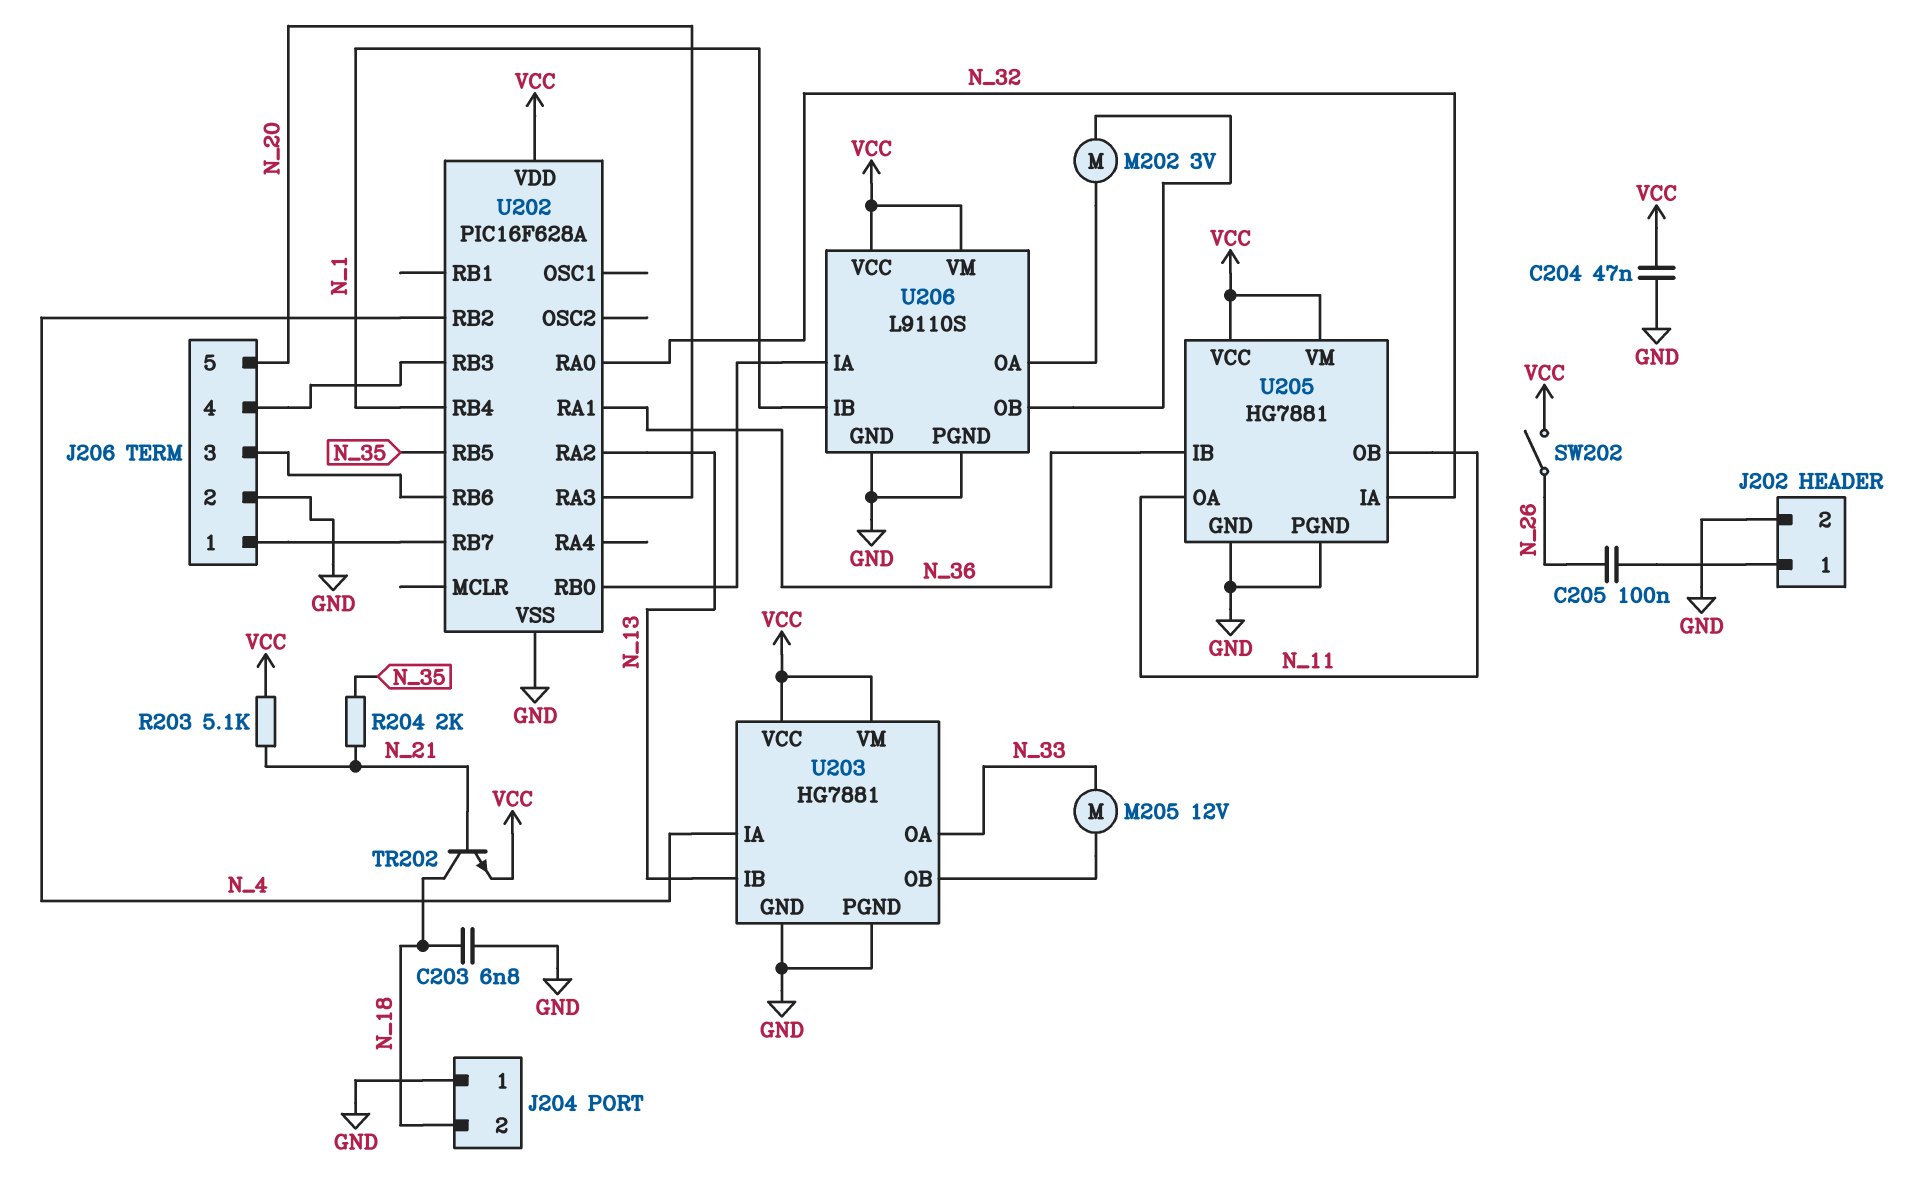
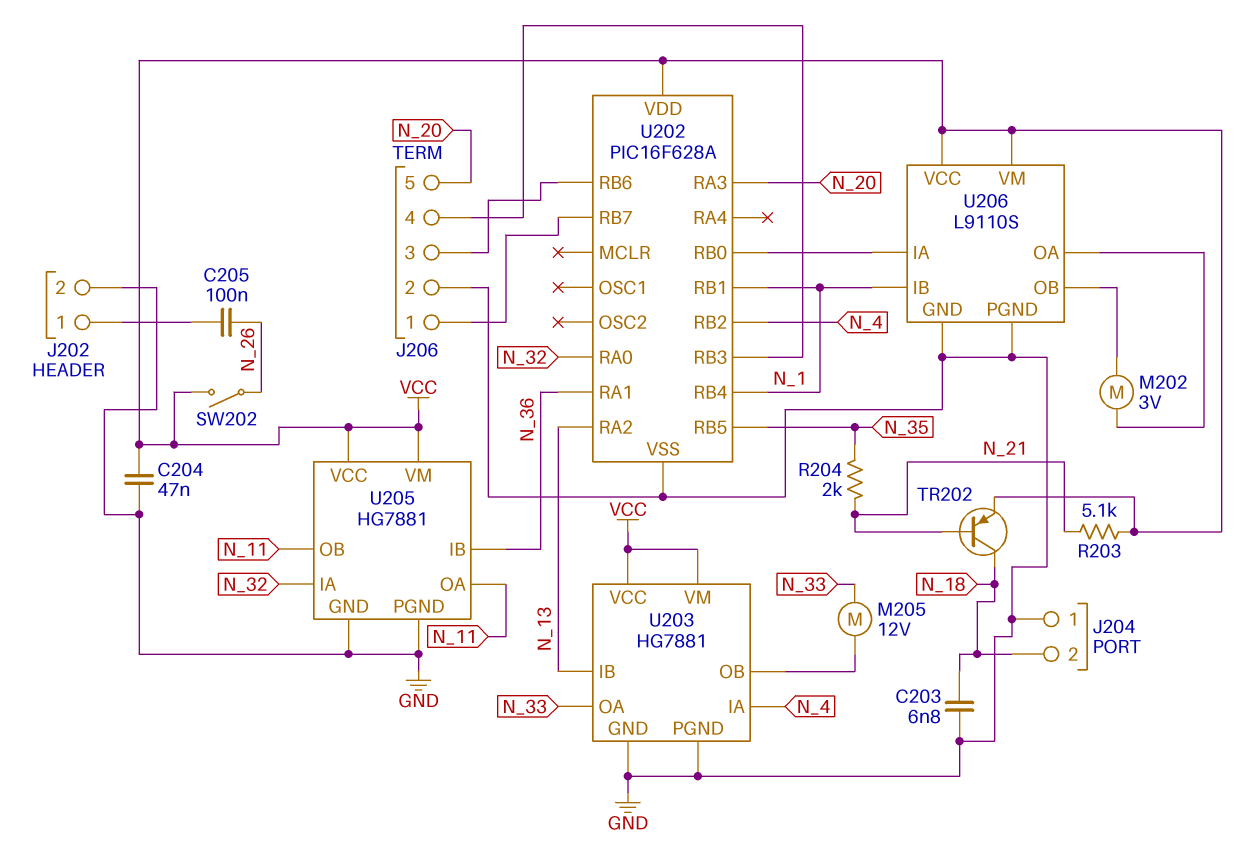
TR202: NPN (B N_21, C N_18, E VCC) -> PNP (B N_21, C N_18, E VCC)
U202 pin RB1: none -> N_1

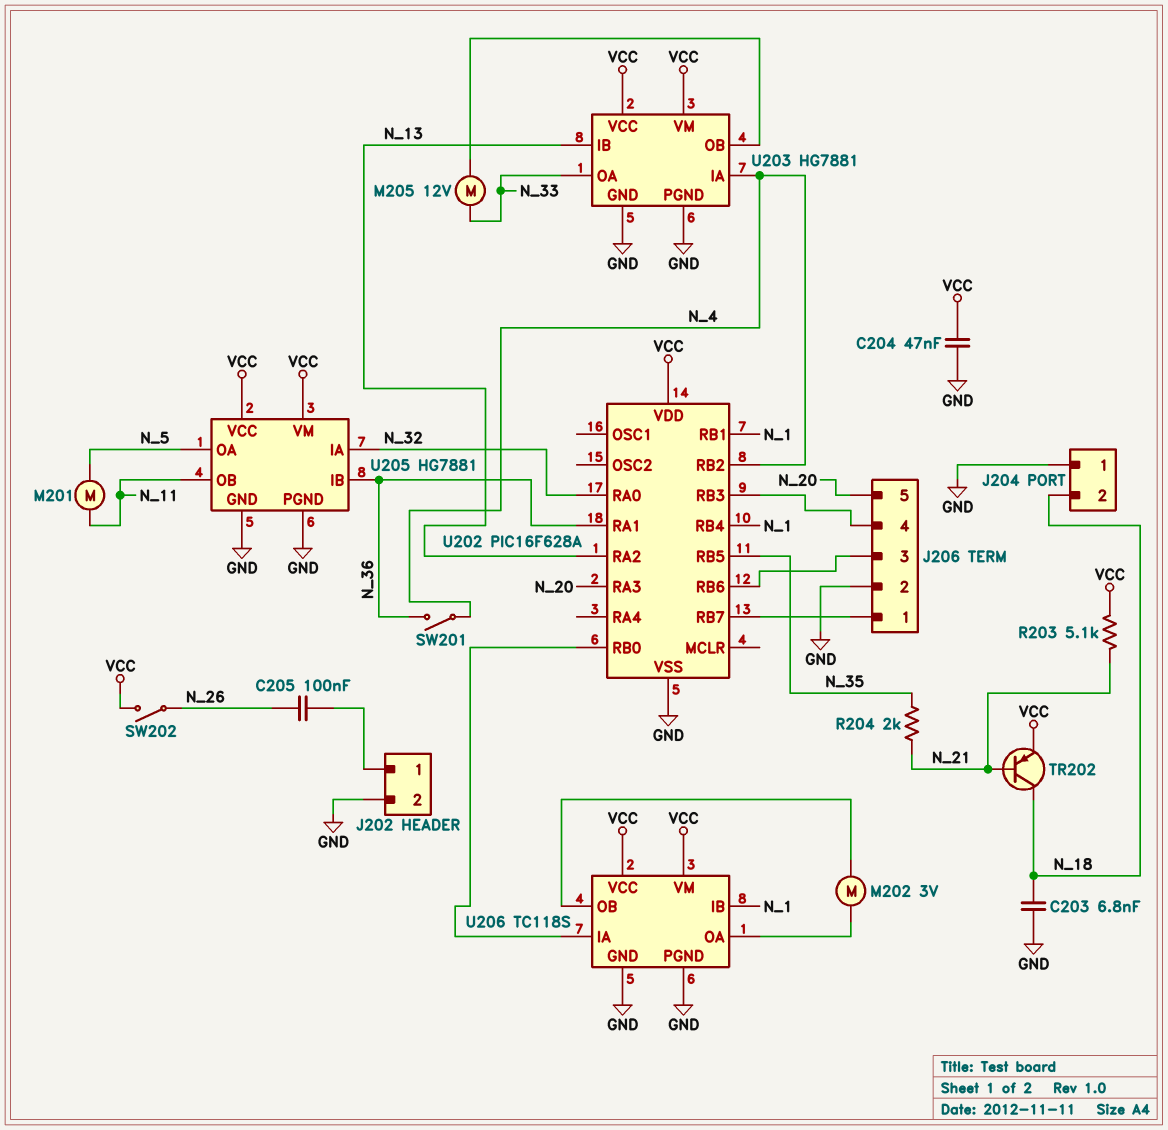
M201: none -> motor (N_5, N_11)
SW201: none -> switch (N_4, N_36)
U205 pin OA: N_11 -> N_5
U206: L9110S -> TC118S

